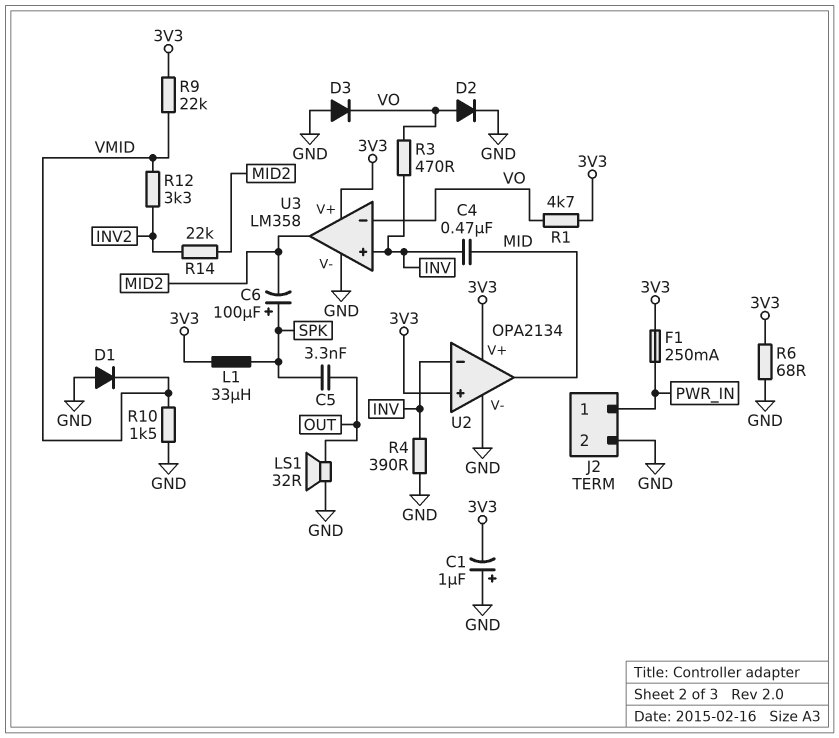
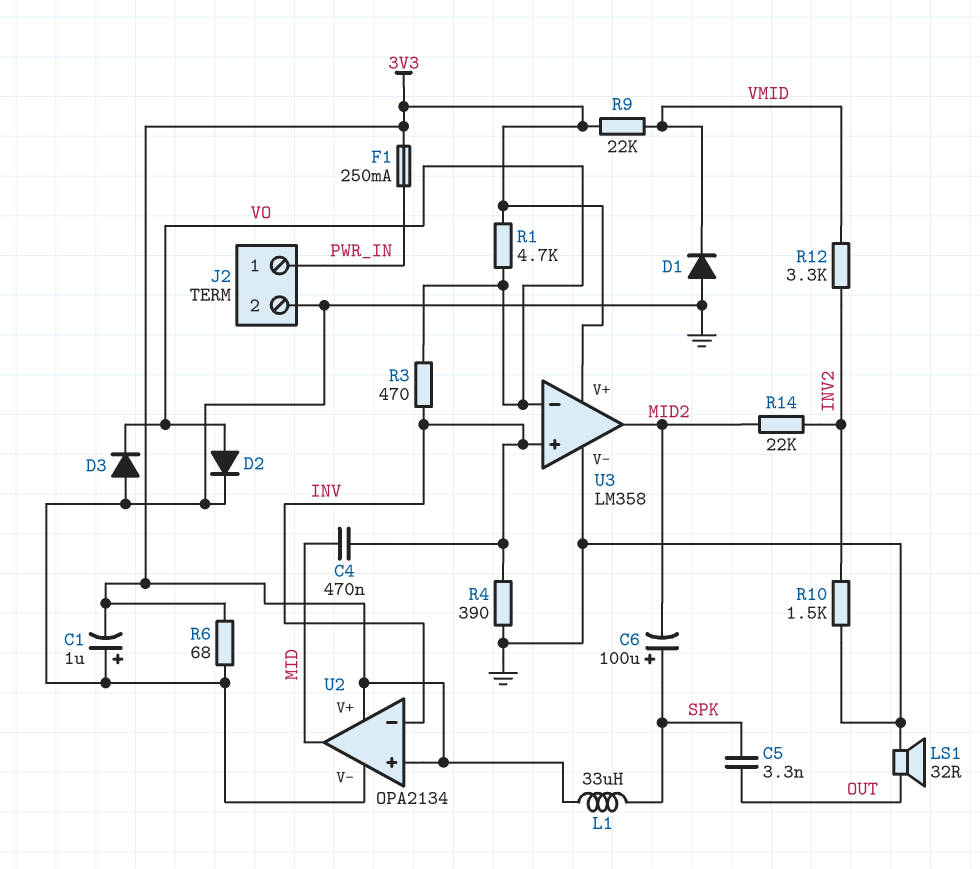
R10: 1.5k (GND, VMID) -> 1.5k (GND, INV2)

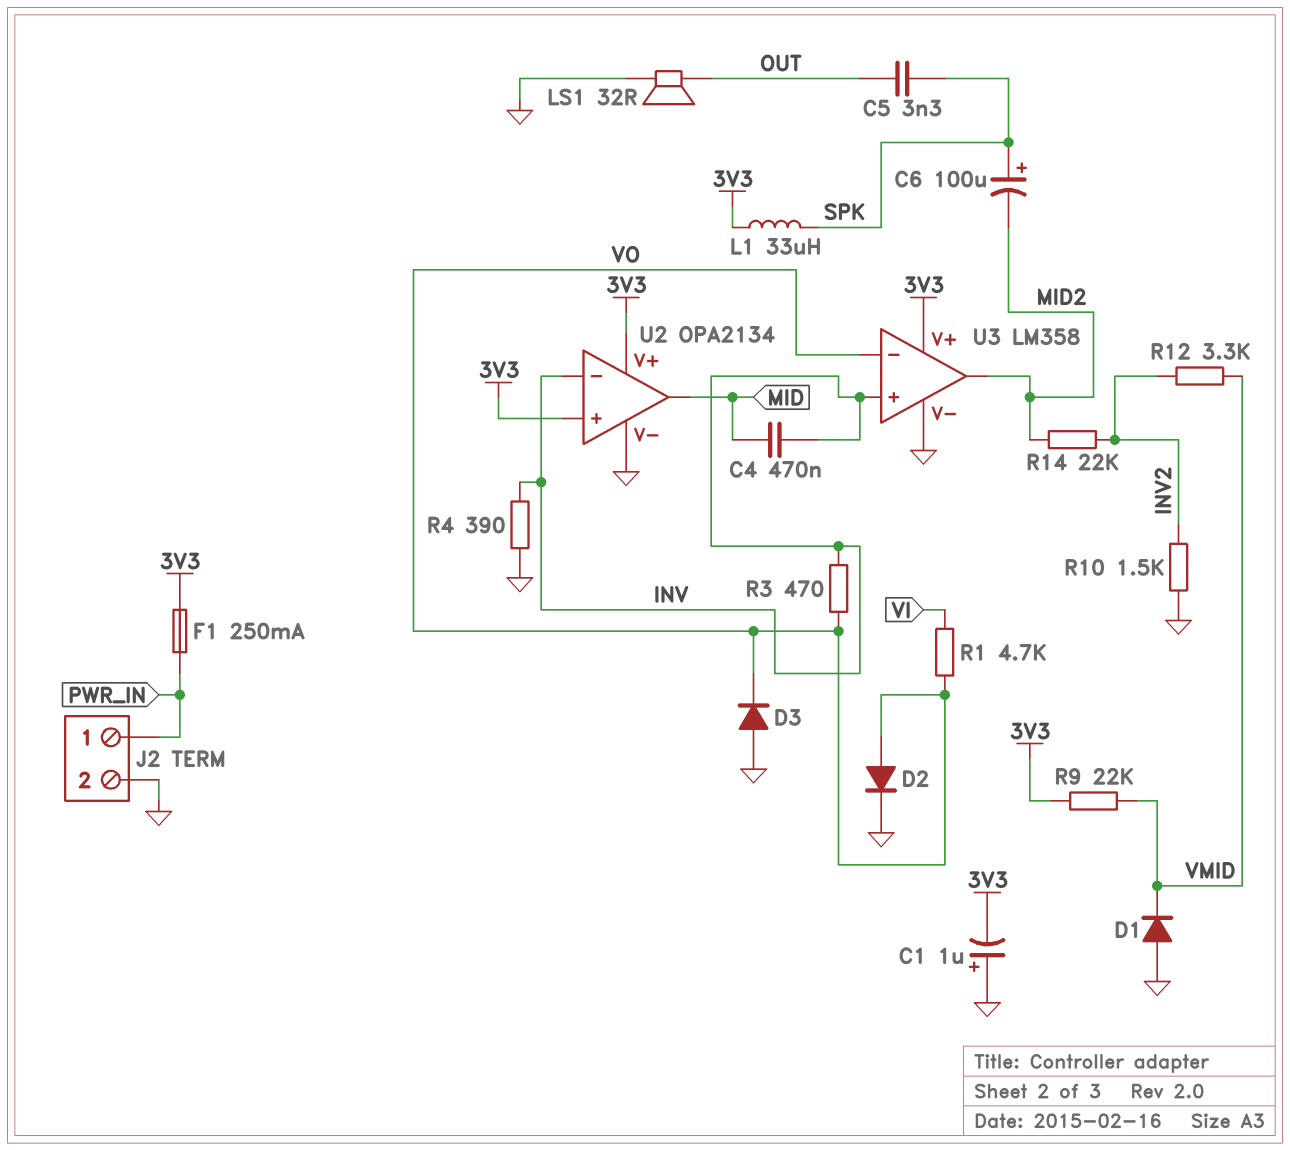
R1: 4.7k (3V3, VO) -> 4.7k (VI, VO)
R6: 68 (3V3, GND) -> none

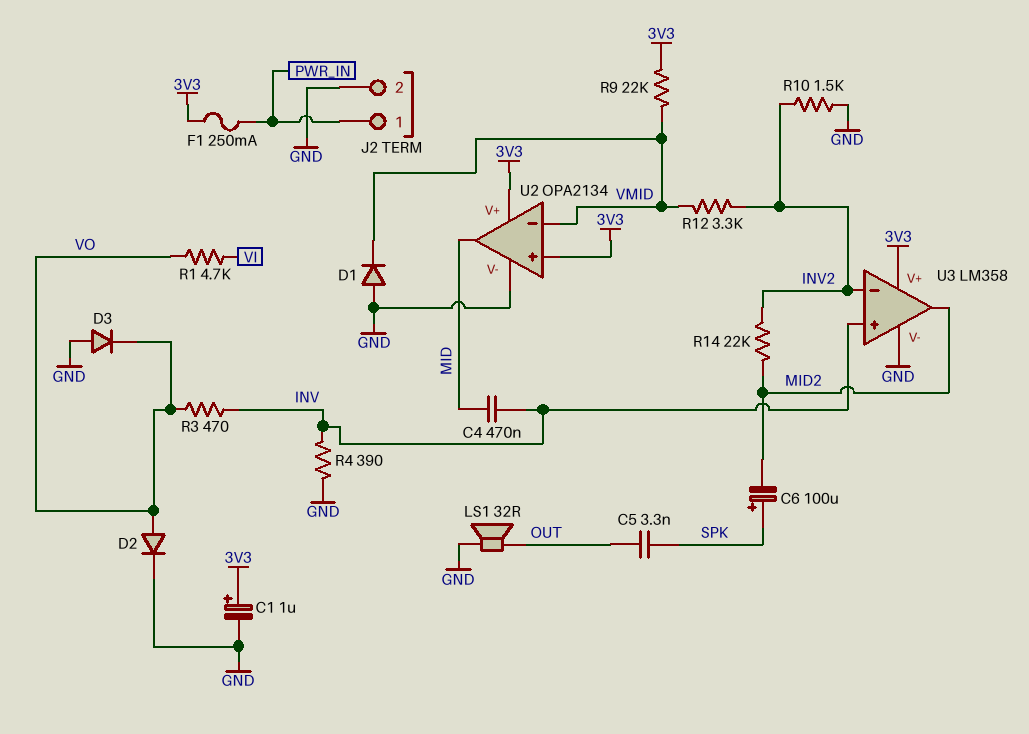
C1: 1uF (plus GND, minus 3V3) -> 1uF (plus 3V3, minus GND)
L1: 33uH (3V3, SPK) -> none
U2 pin in-: INV -> VMID
U3 pin in-: VO -> INV2

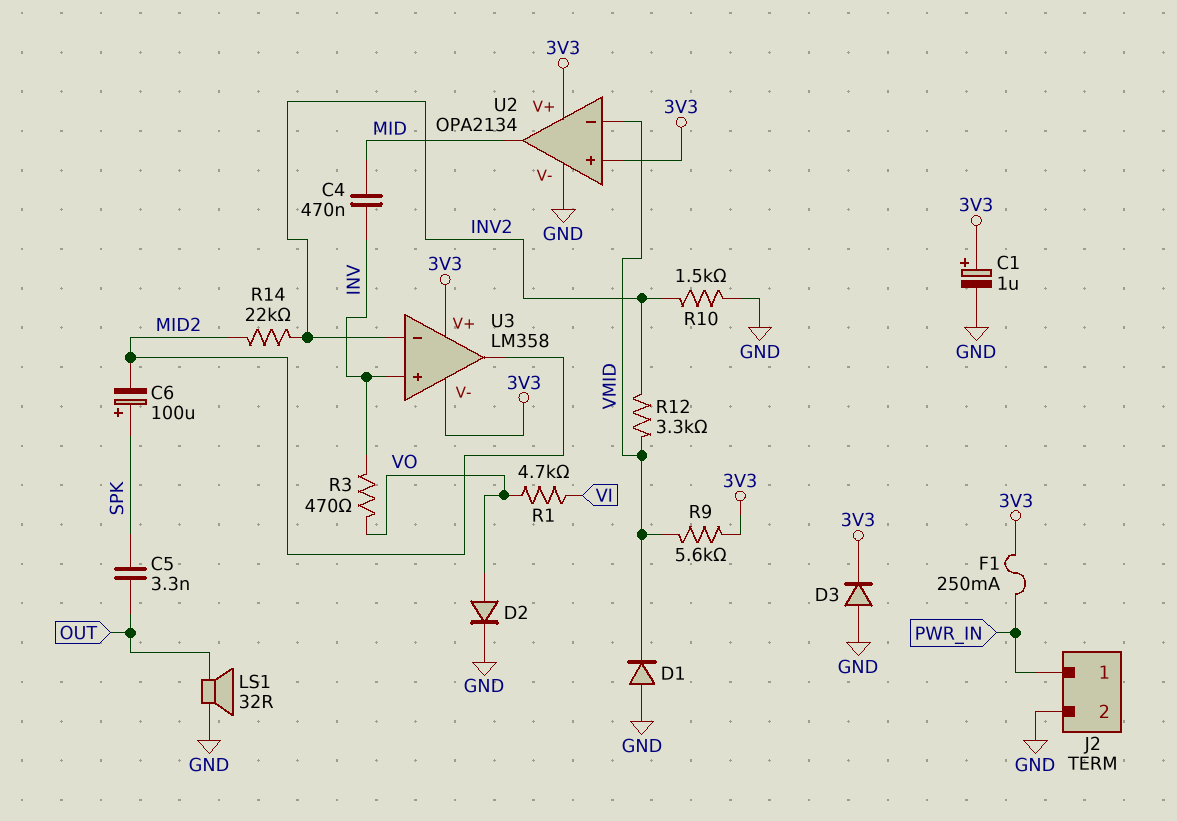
D3: diode (A GND, K VO) -> diode (A GND, K 3V3)
R4: 390 (GND, INV) -> none
R9: 22k (3V3, VMID) -> 5.6k (3V3, VMID)
U3 pin V-: GND -> 3V3

